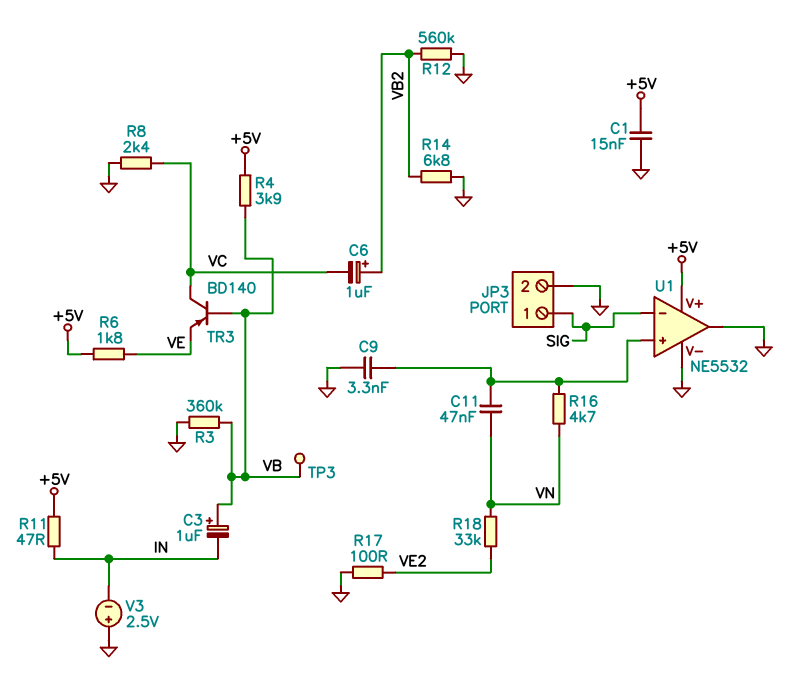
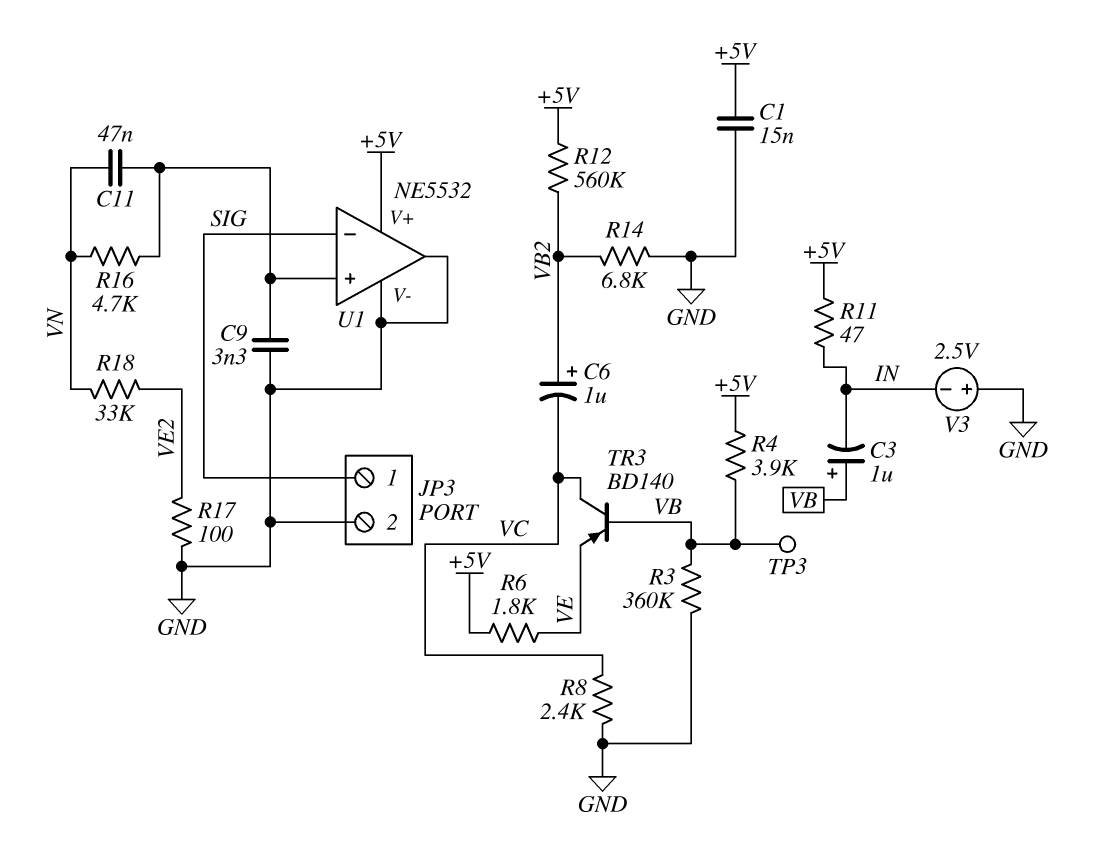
R12: 560k (GND, VB2) -> 560k (+5V, VB2)

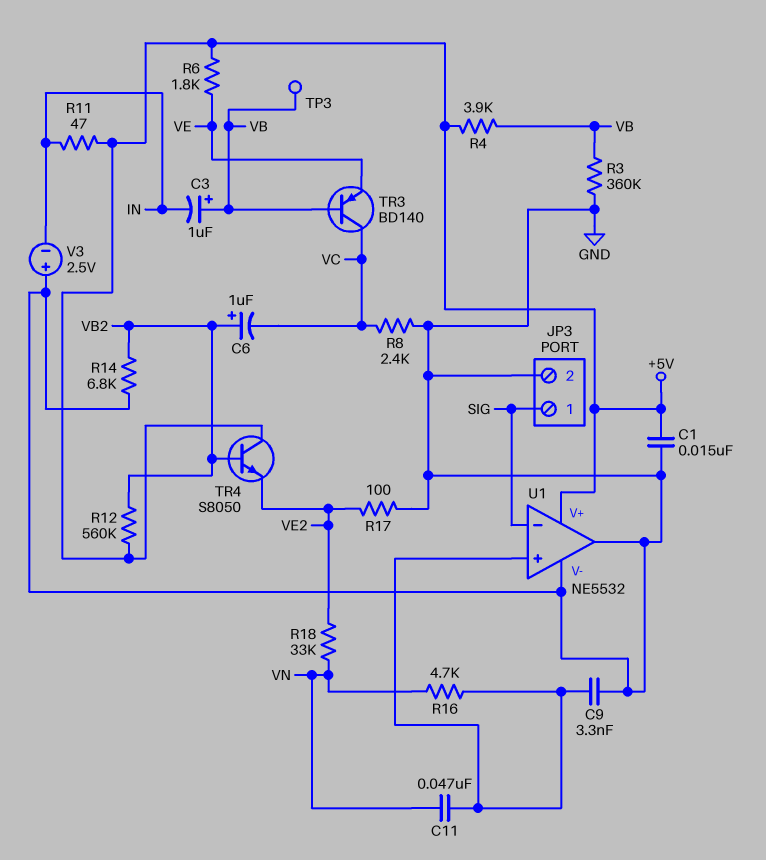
TR4: none -> NPN S8050 (B VB2, C +5V, E VE2)

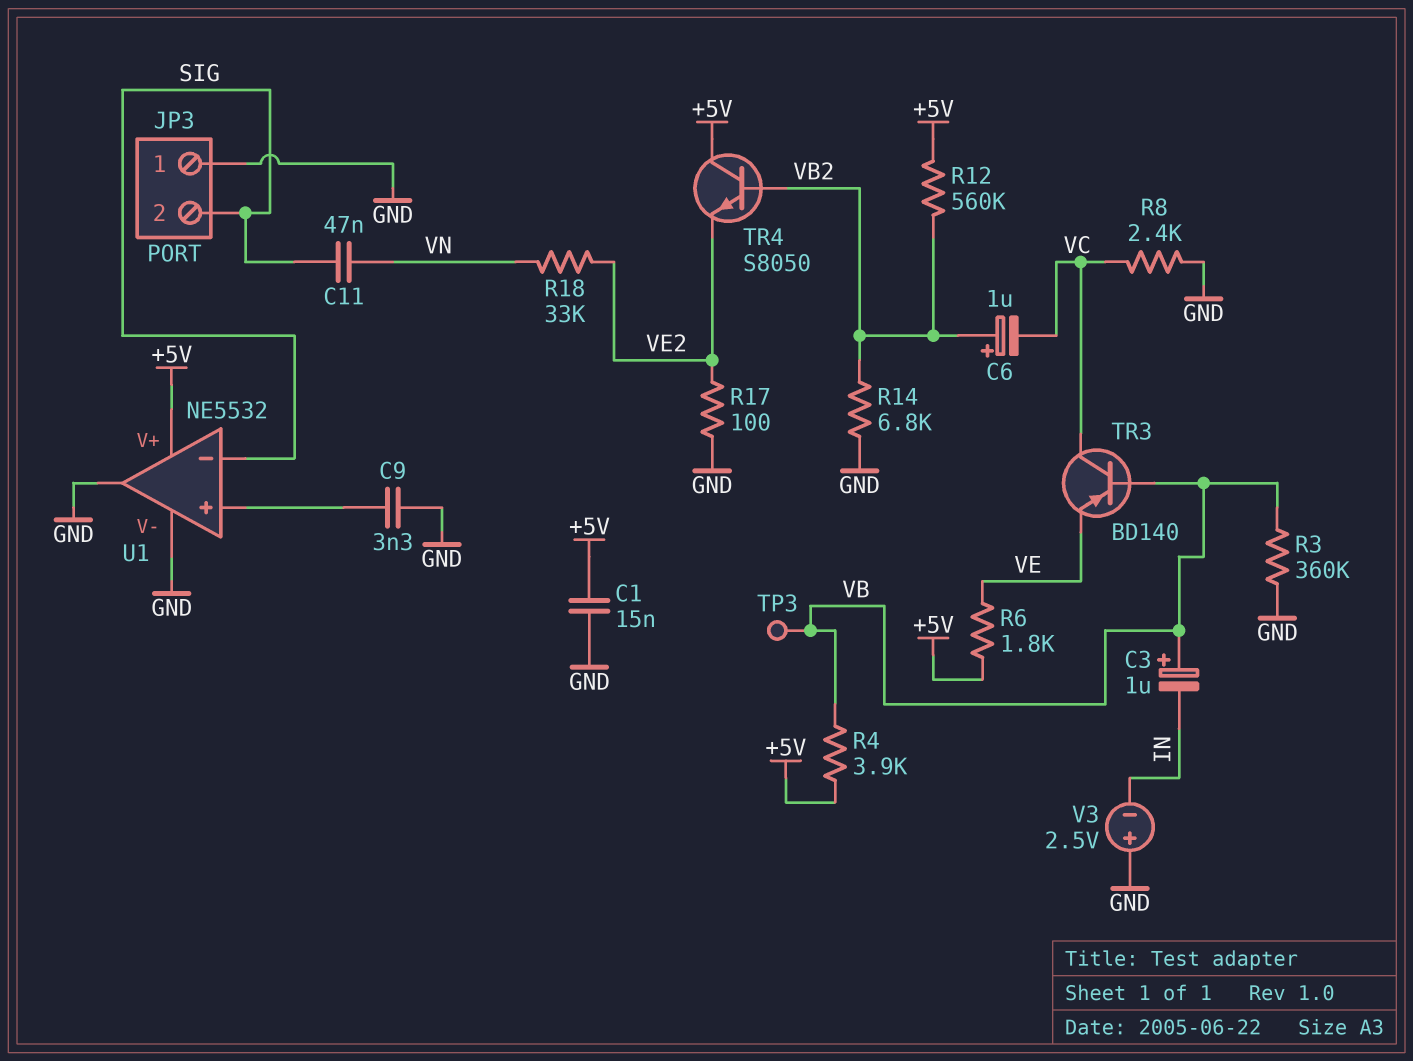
C11: 47nF (U1/in+, VN) -> 47nF (SIG, VN)
JP3 pin 1: SIG -> GND
JP3 pin 2: GND -> SIG
R11: 47 (+5V, IN) -> none
R16: 4.7k (U1/in+, VN) -> none

